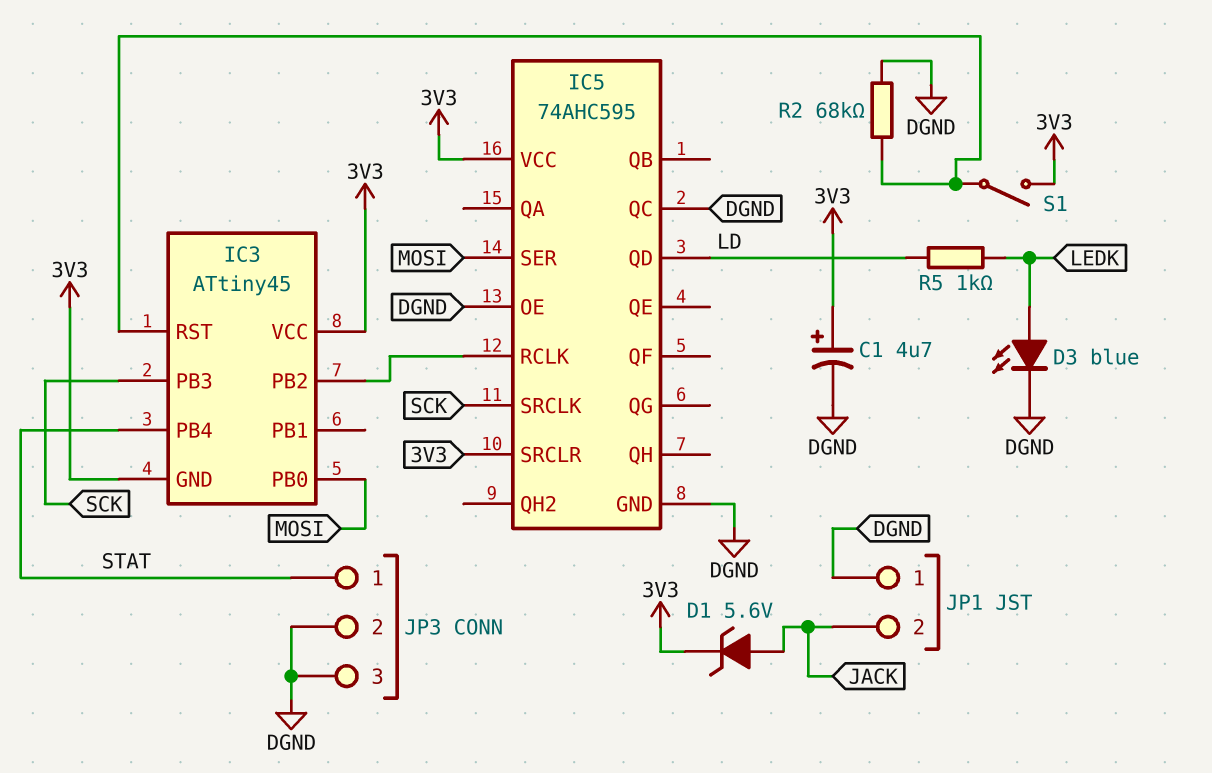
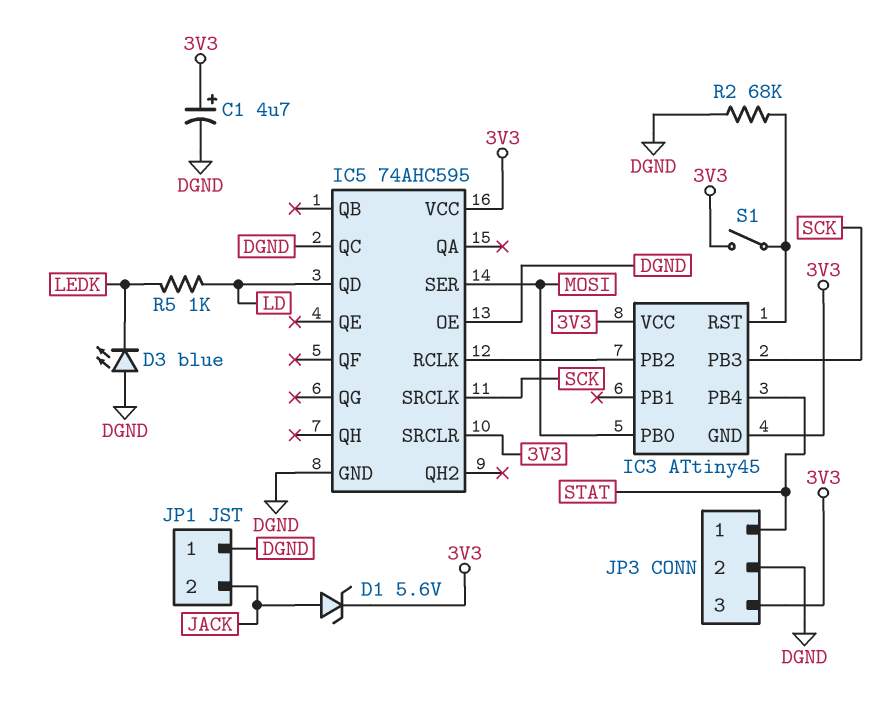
D3: LED blue (A LEDK, K DGND) -> LED blue (A DGND, K LEDK)
JP3 pin 3: DGND -> 3V3

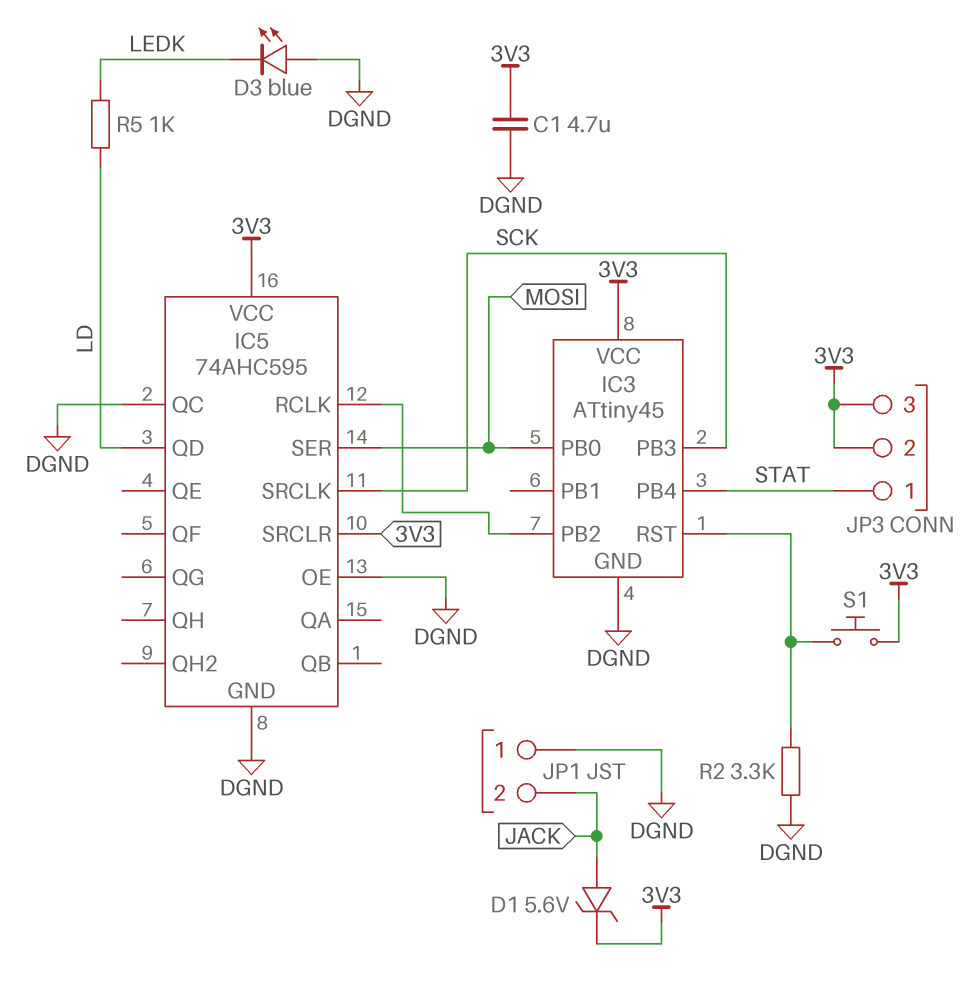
C1: 4.7uF (plus 3V3, minus DGND) -> 4.7uF (3V3, DGND)
IC3 pin GND: 3V3 -> DGND
JP3 pin 2: DGND -> 3V3
R2: 68k (DGND, IC3/RST) -> 3.3k (DGND, IC3/RST)
S1: switch (3V3, IC3/RST) -> button (3V3, IC3/RST)

